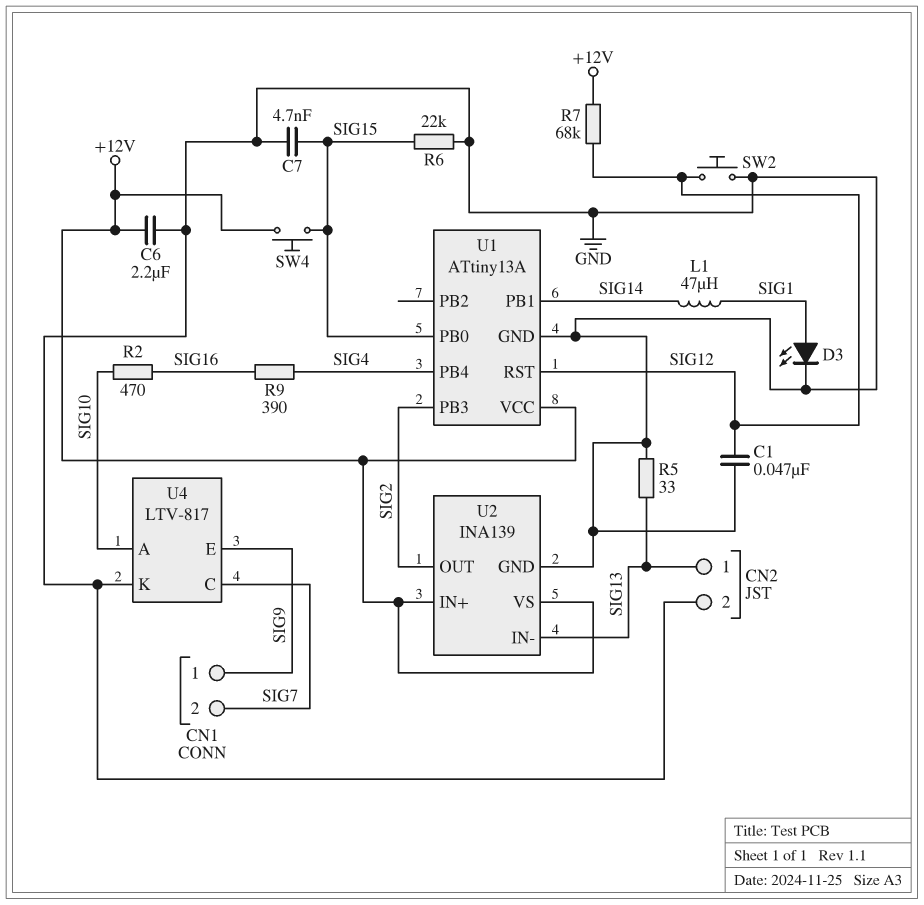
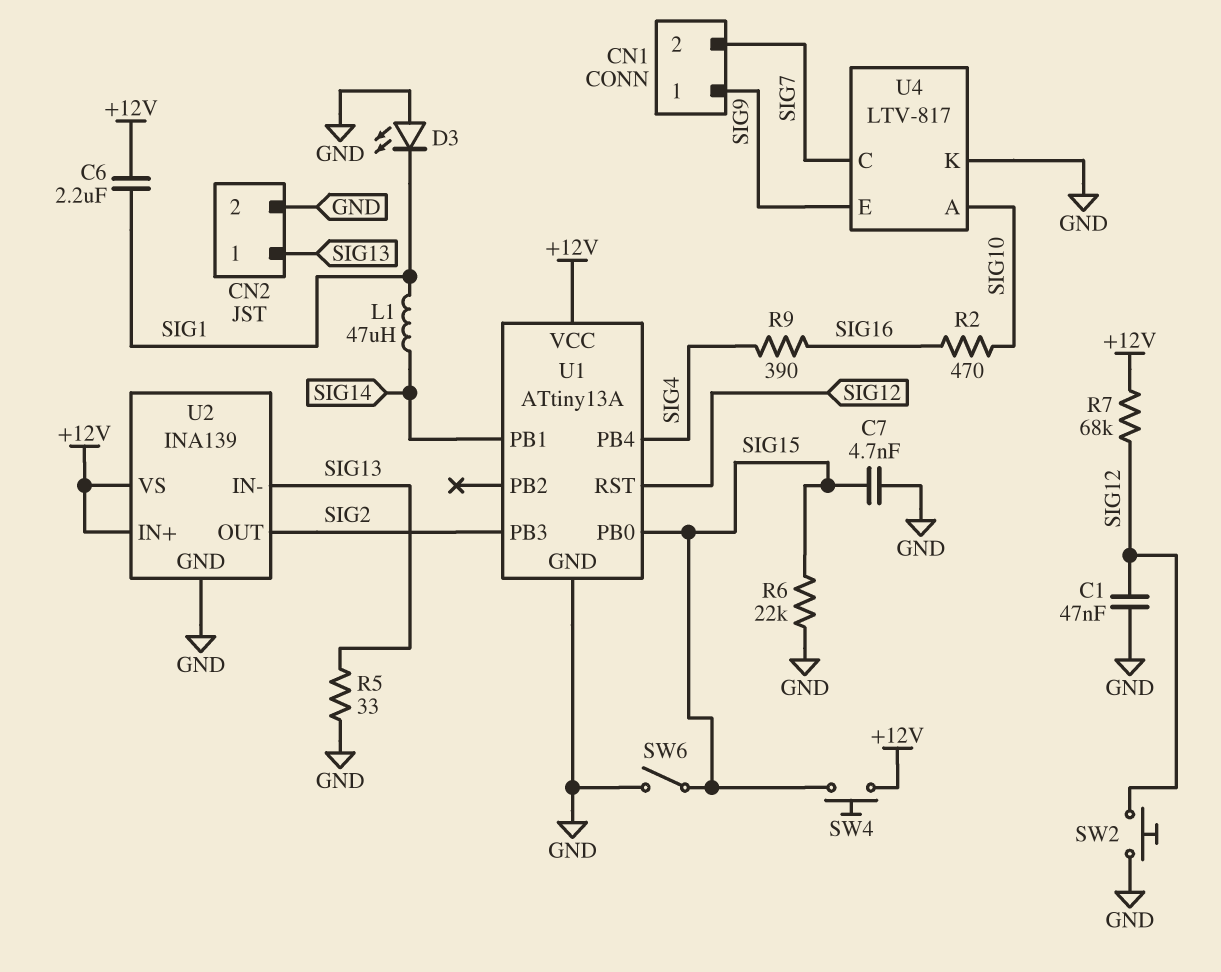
C6: 2.2uF (+12V, GND) -> 2.2uF (+12V, SIG1)
D3: LED (A SIG1, K GND) -> LED (A GND, K SIG1)
SW6: none -> switch (GND, SIG15)

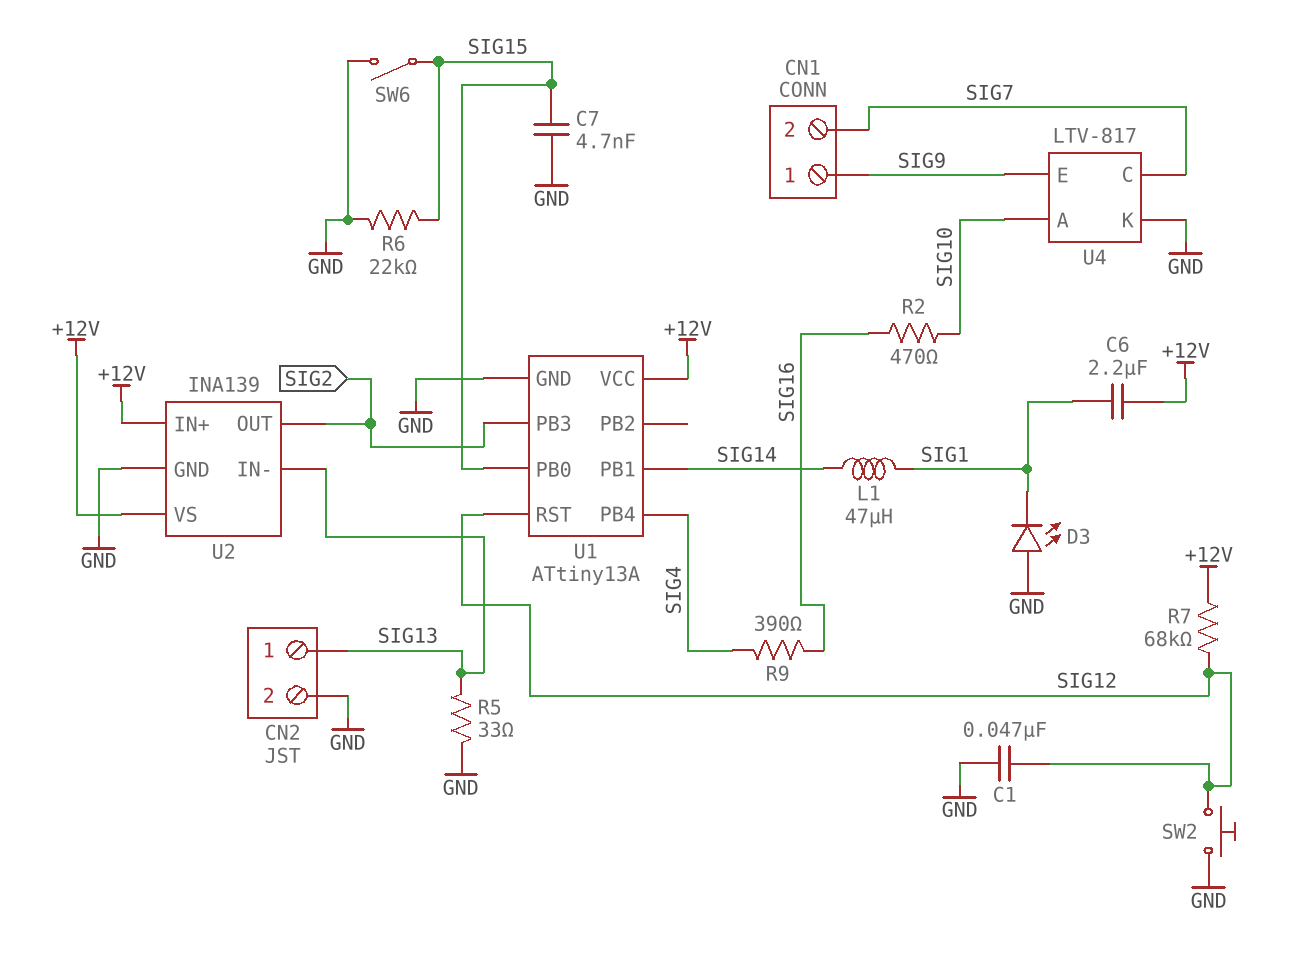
SW4: button (+12V, SIG15) -> none

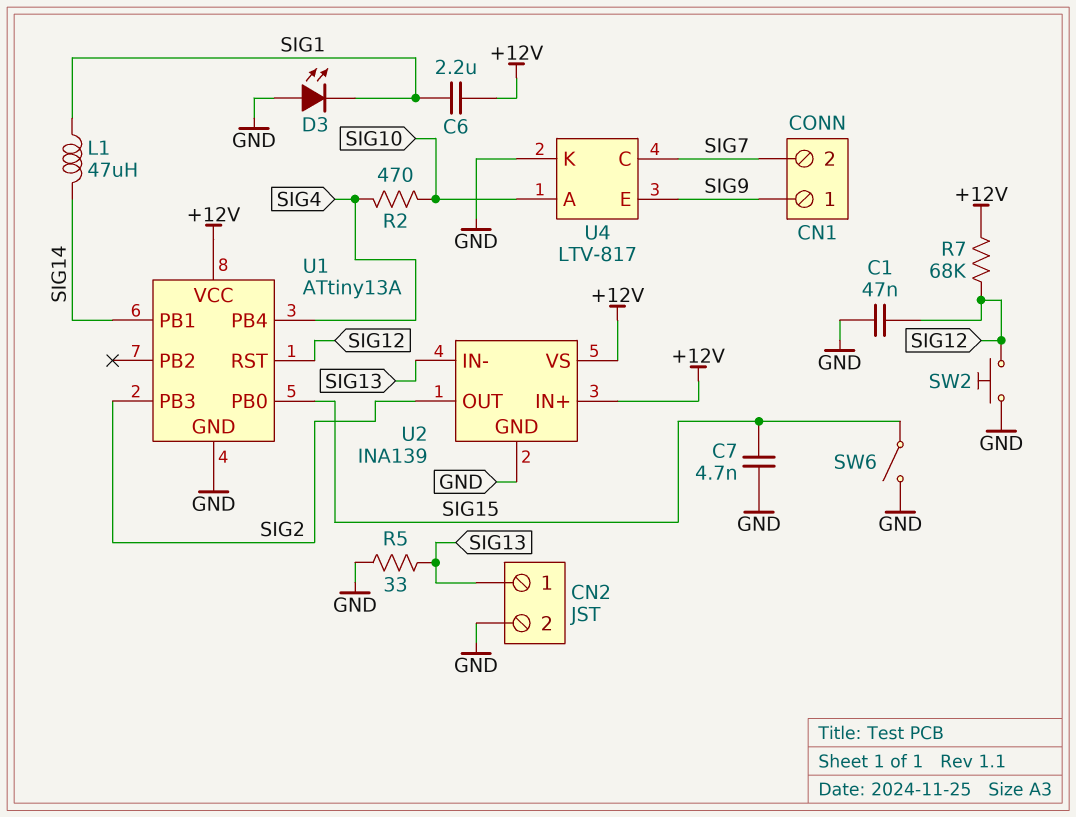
R2: 470 (SIG10, SIG16) -> 470 (SIG4, SIG10)
R6: 22k (GND, SIG15) -> none
R9: 390 (SIG4, SIG16) -> none

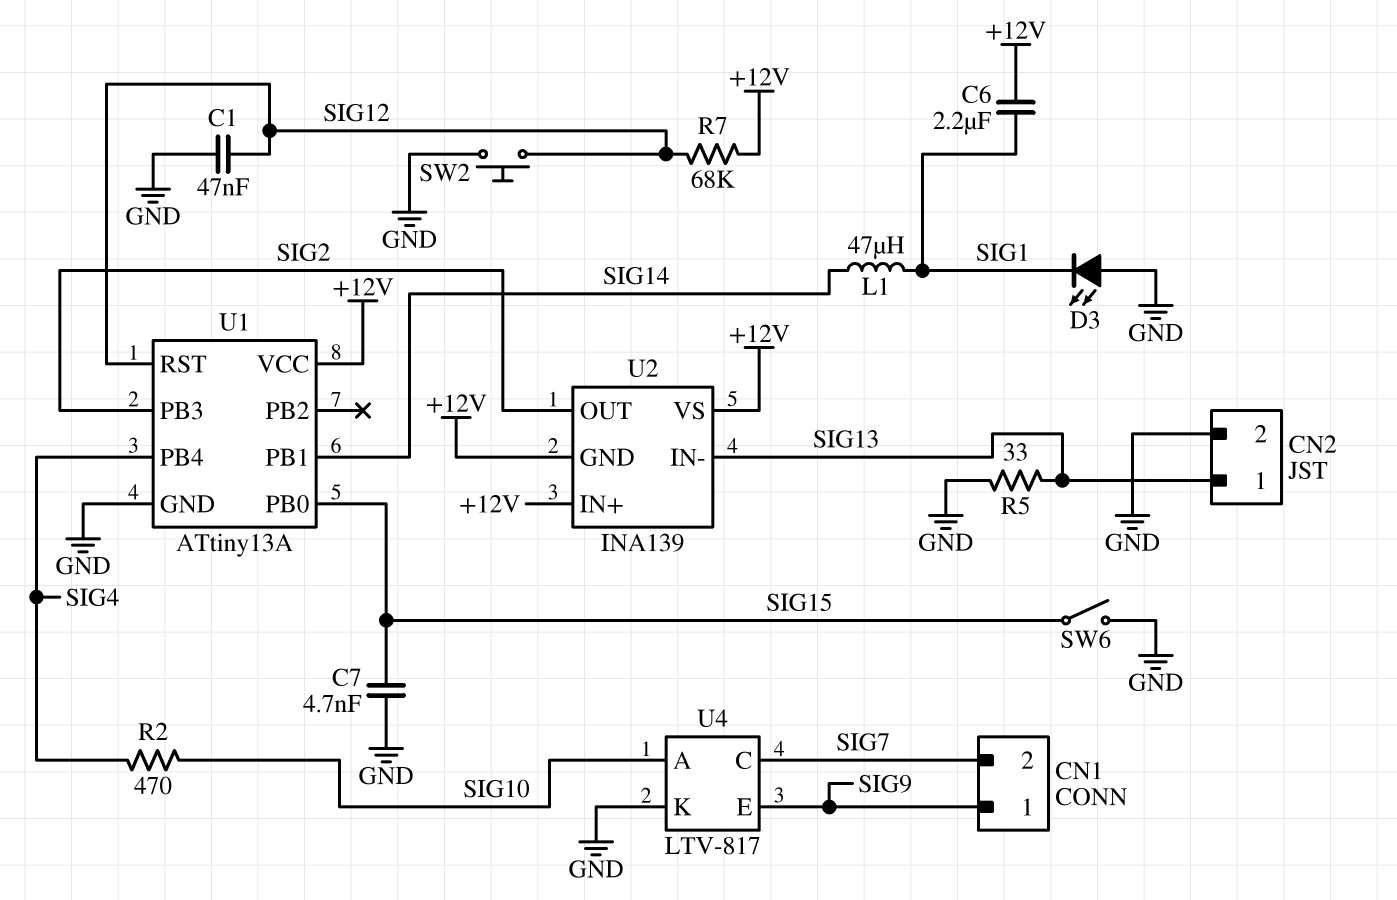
U2 pin GND: GND -> +12V

